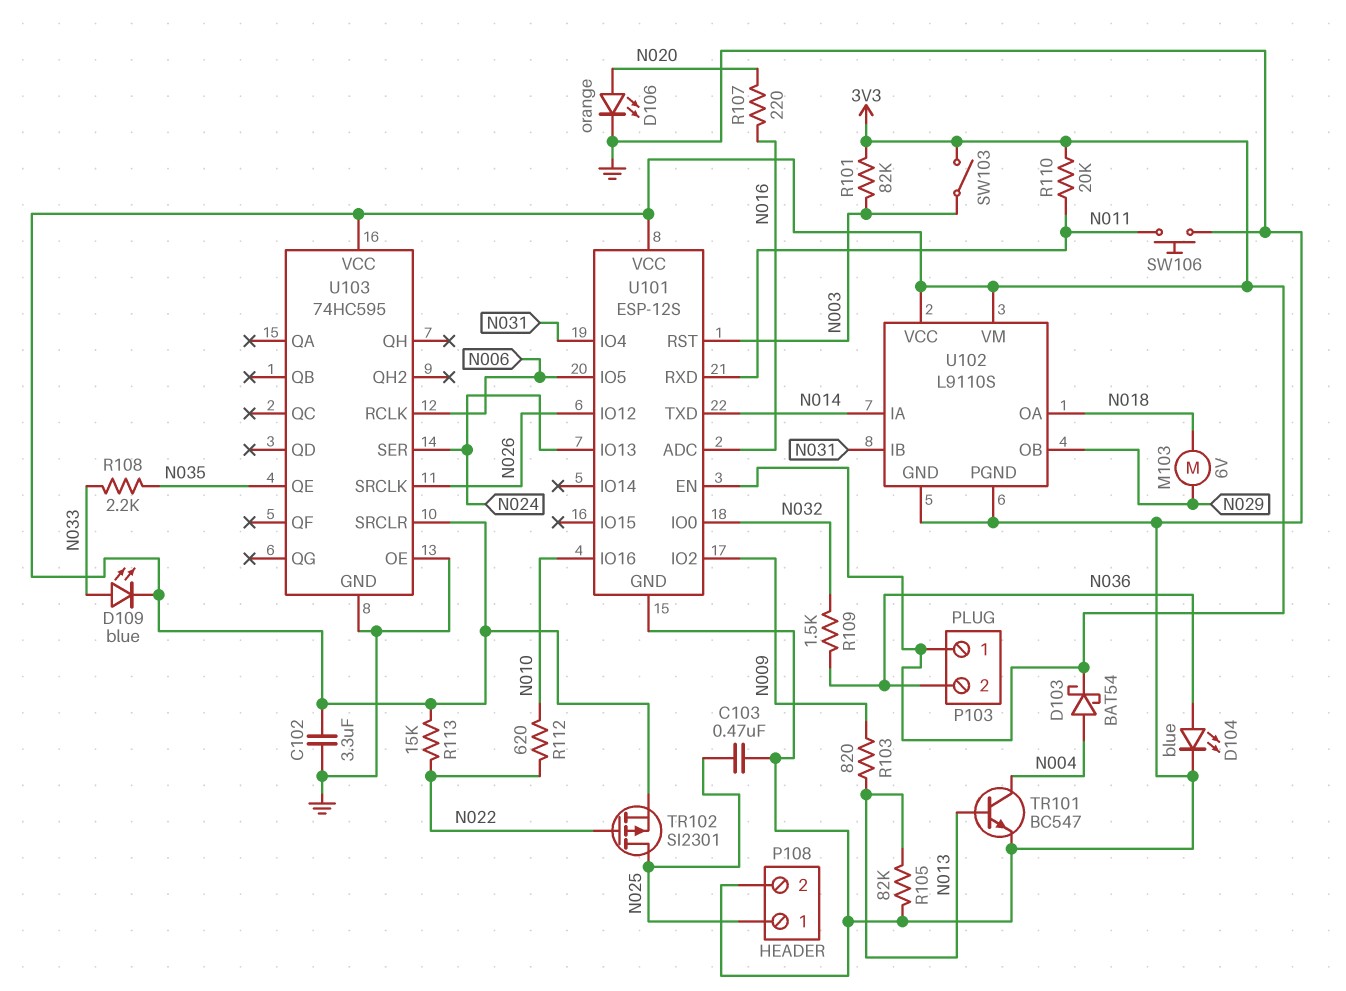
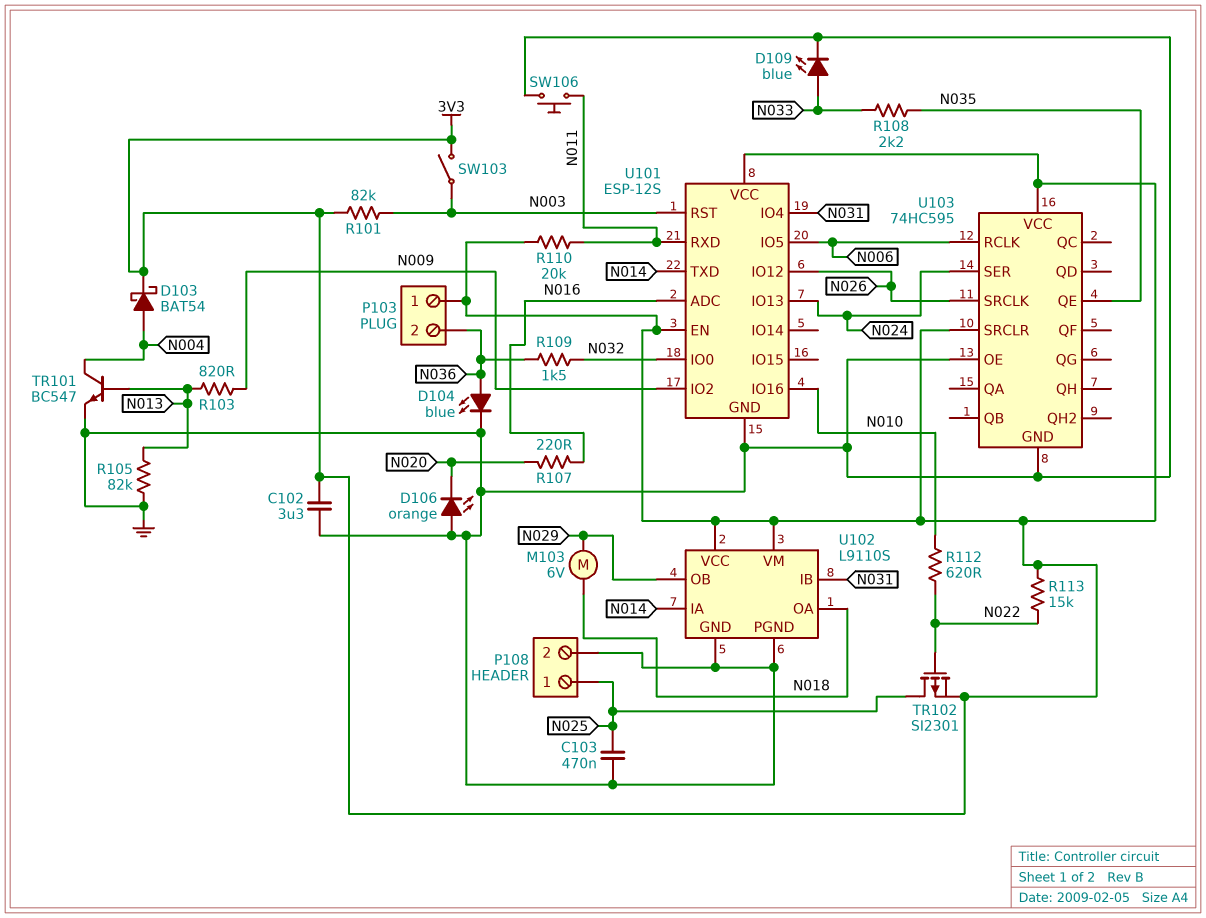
D106: LED orange (A N020, K GND) -> LED orange (A GND, K N020)
D109: LED blue (A N033, K 3V3) -> LED blue (A N033, K GND)

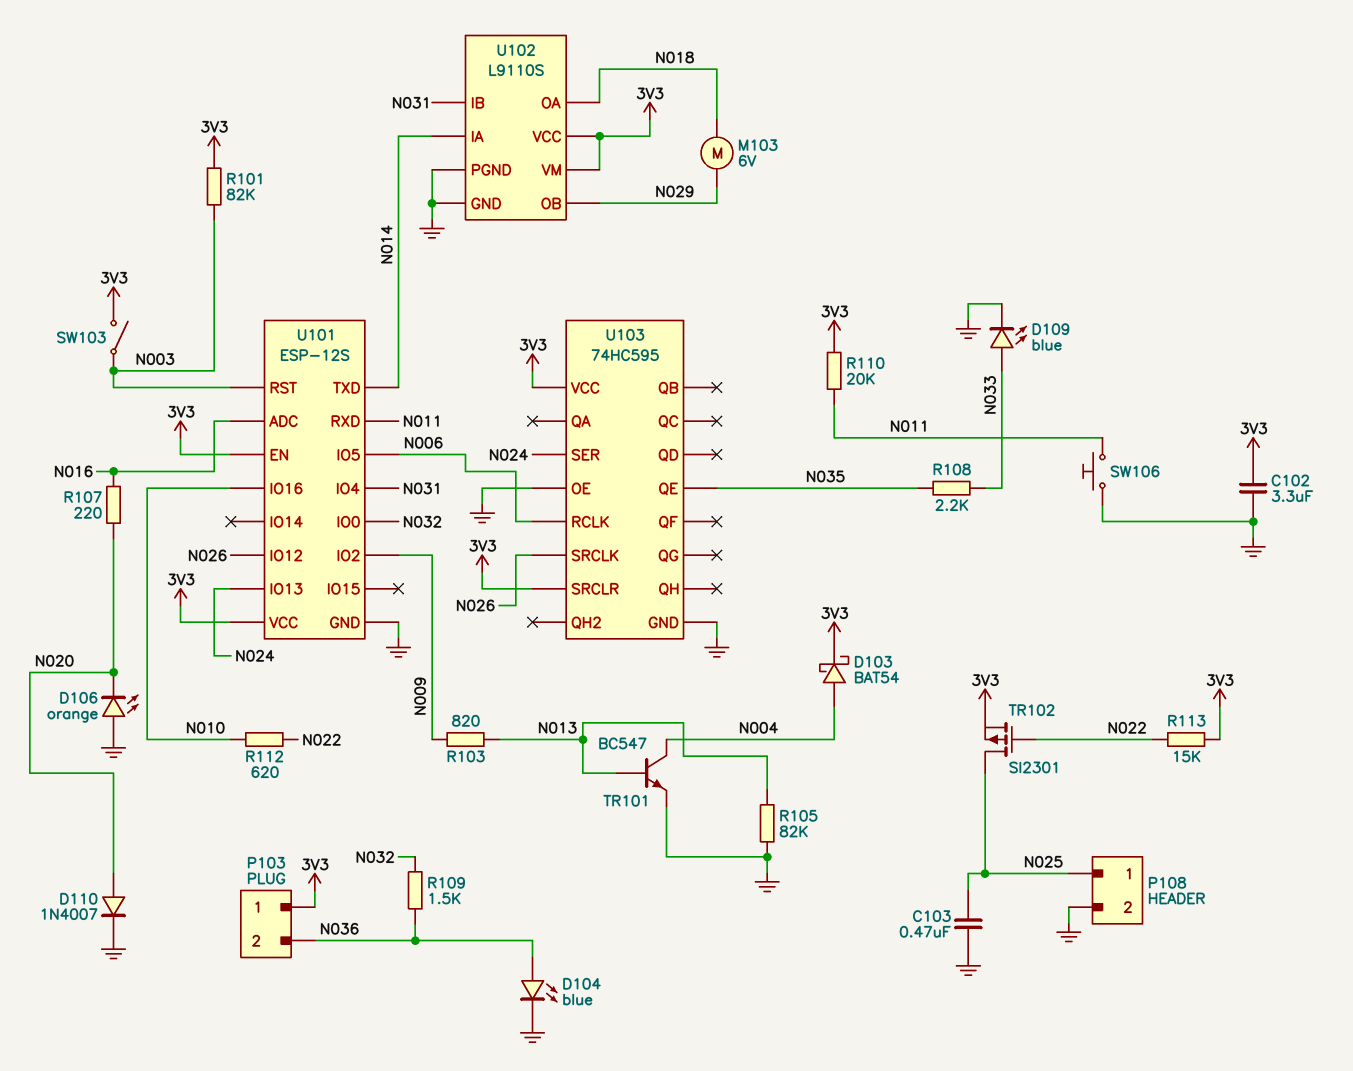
D110: none -> diode 1N4007 (A N020, K GND)

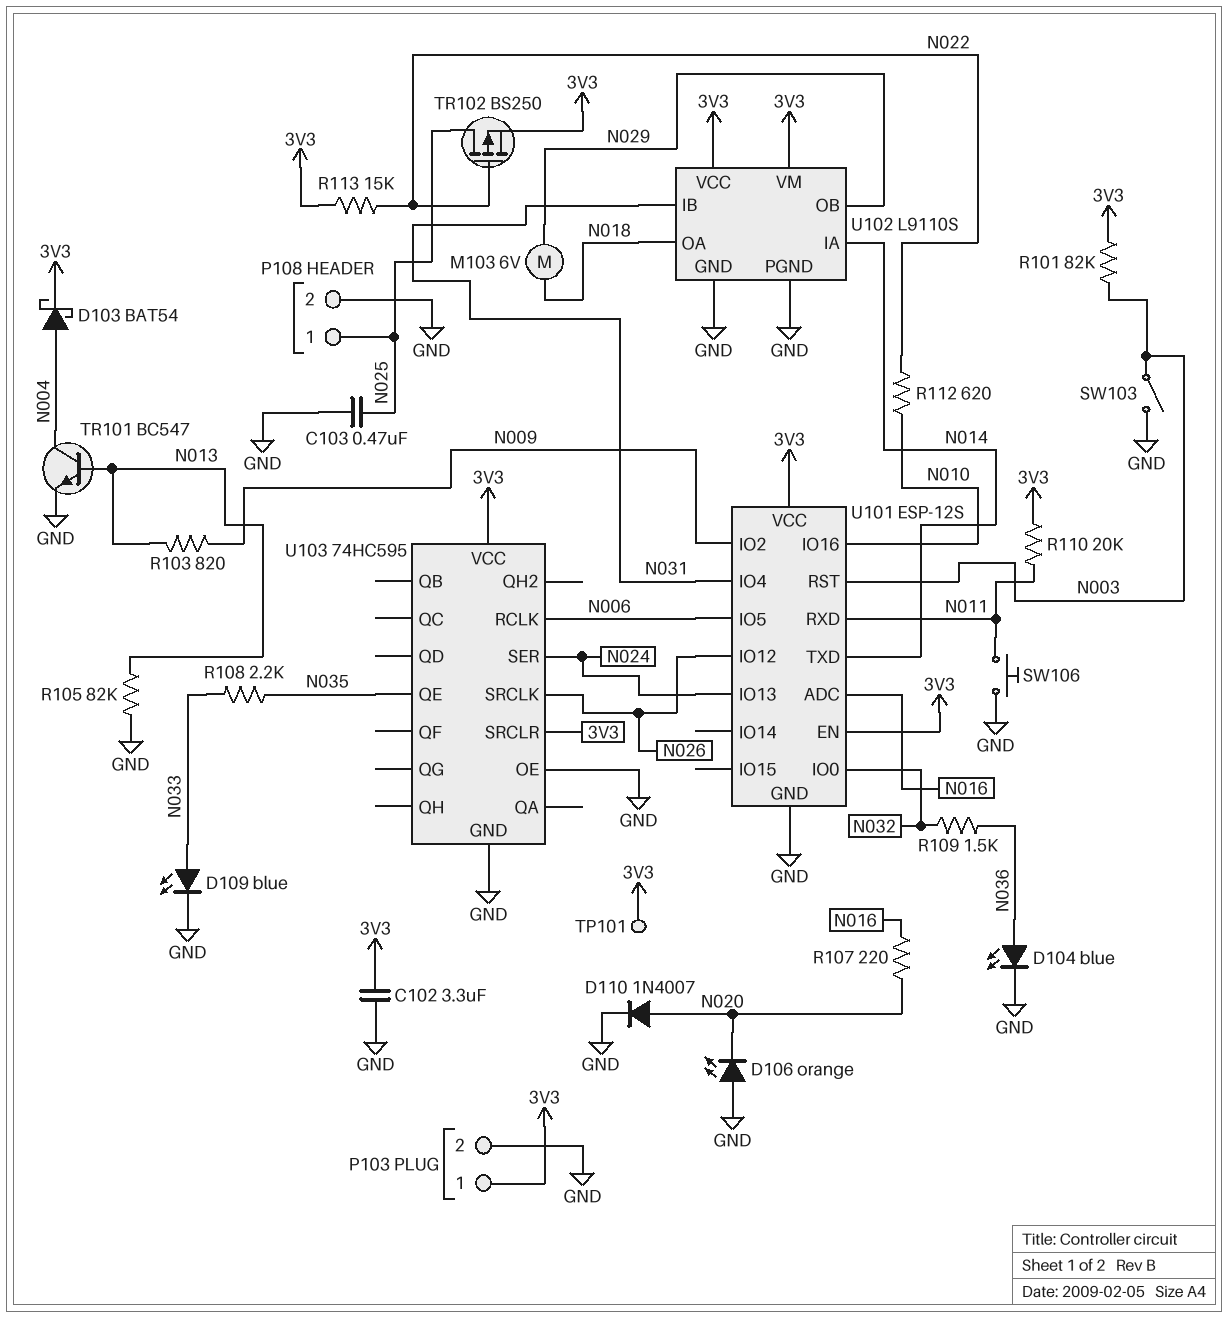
P103 pin 2: N036 -> GND
SW103: switch (3V3, N003) -> switch (GND, N003)
TP101: none -> test point (3V3)
TR102: PMOS SI2301 (G N022, D N025, S 3V3) -> PMOS BS250 (G N022, D N025, S 3V3)

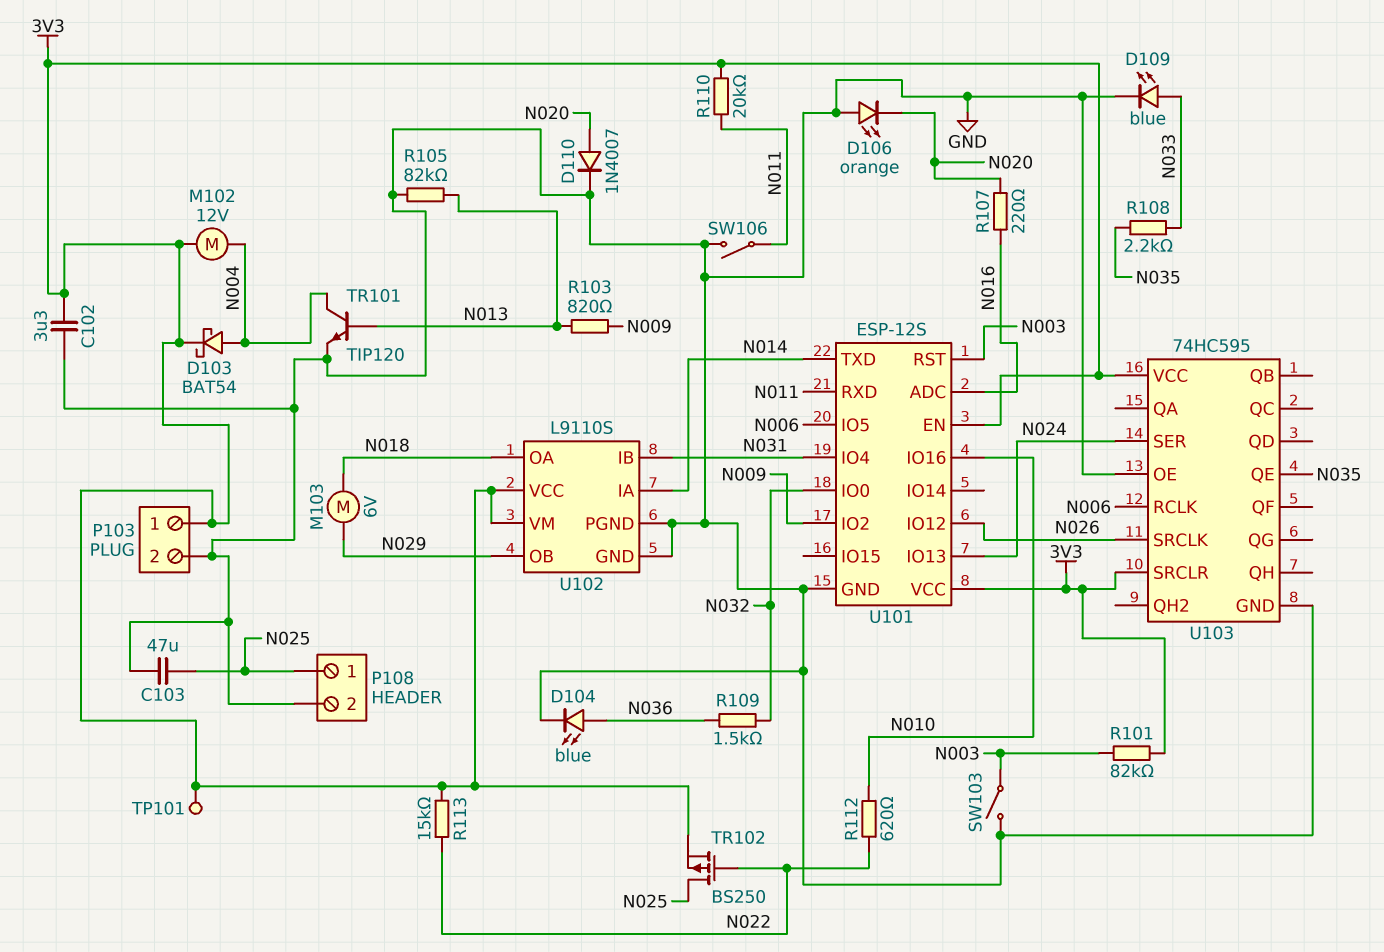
C103: 470nF (GND, N025) -> 47uF (GND, N025)
M102: none -> motor 12V (3V3, N004)
SW106: button (GND, N011) -> switch (GND, N011)
TR101: NPN BC547 (B N013, C N004, E GND) -> NPN TIP120 (B N013, C N004, E GND)

